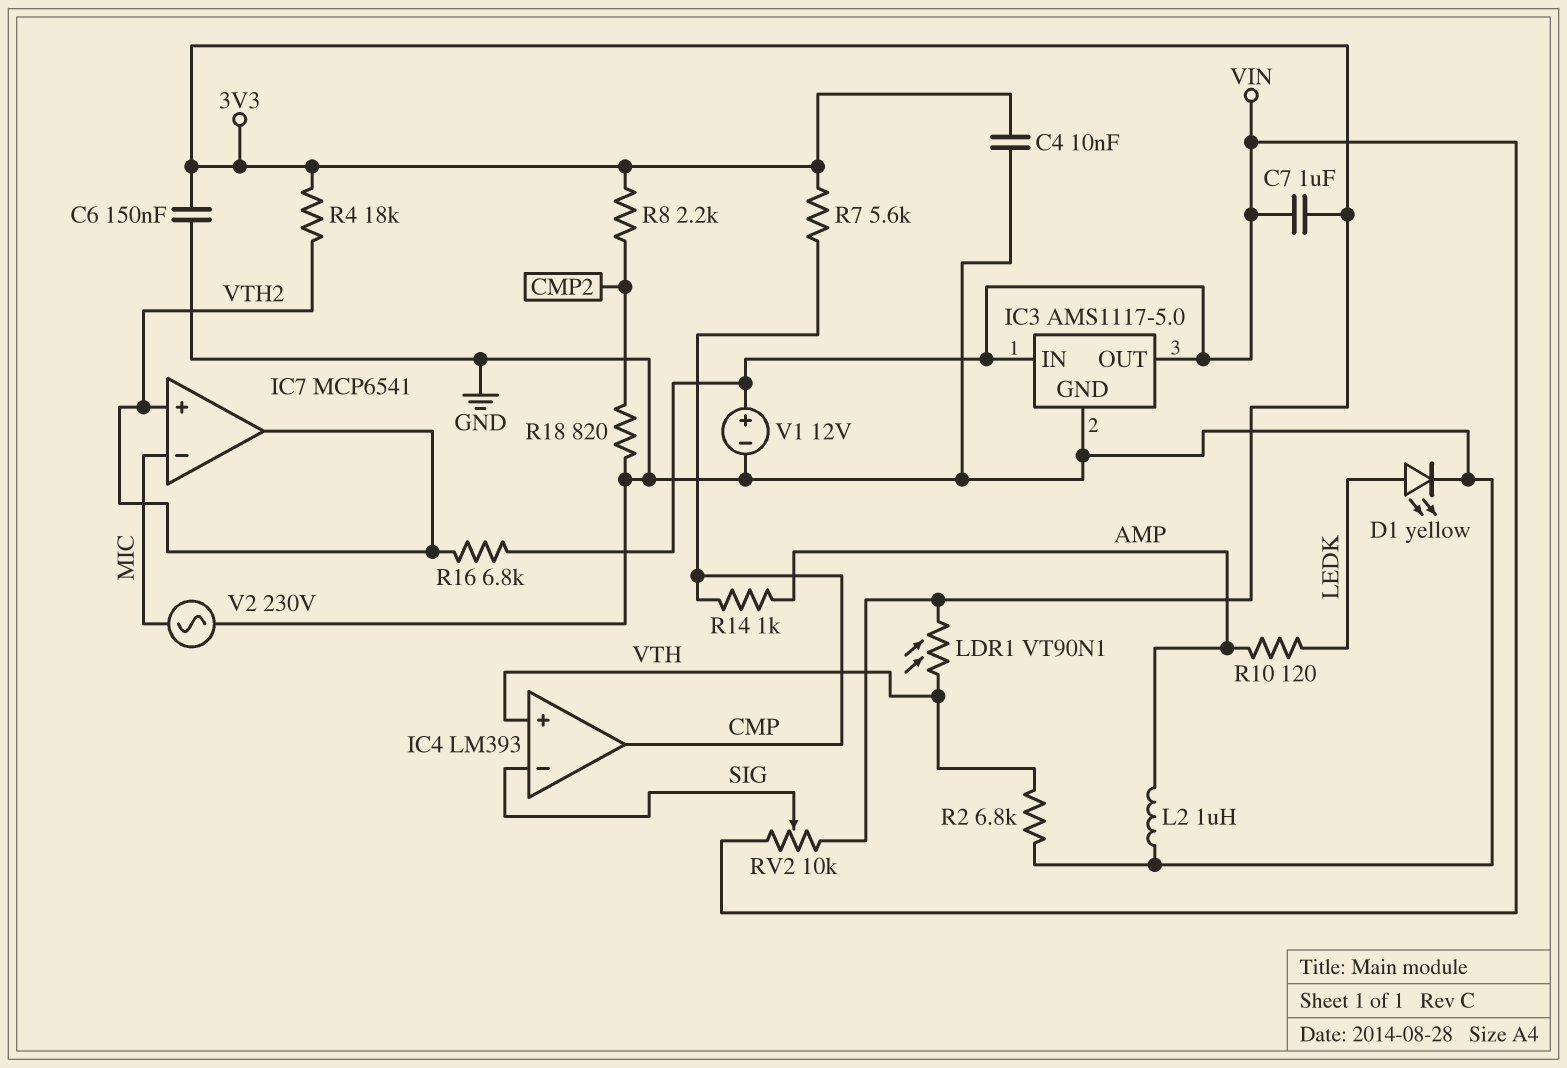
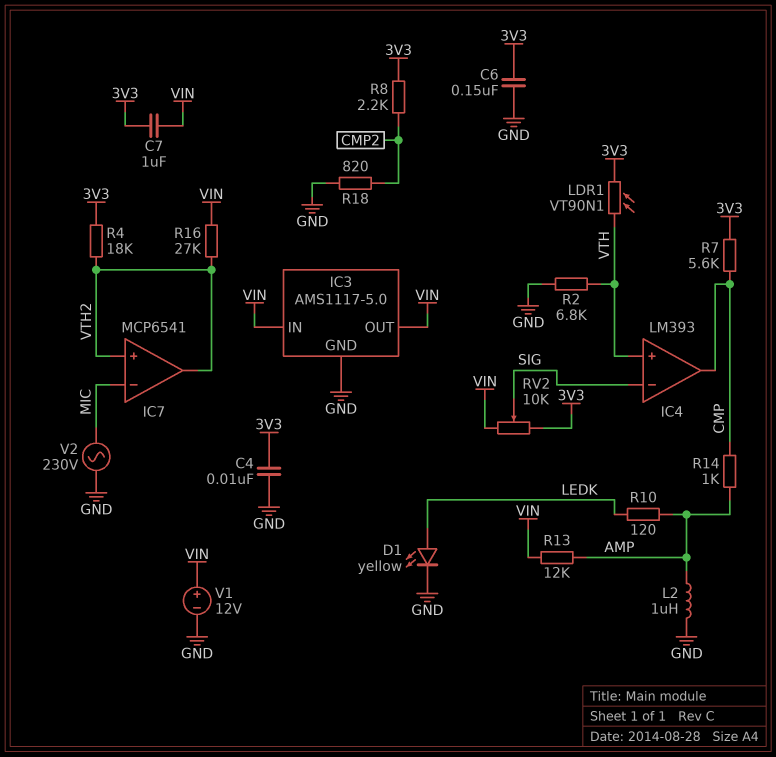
R13: none -> 12k (AMP, VIN)
R16: 6.8k (VIN, VTH2) -> 27k (VIN, VTH2)

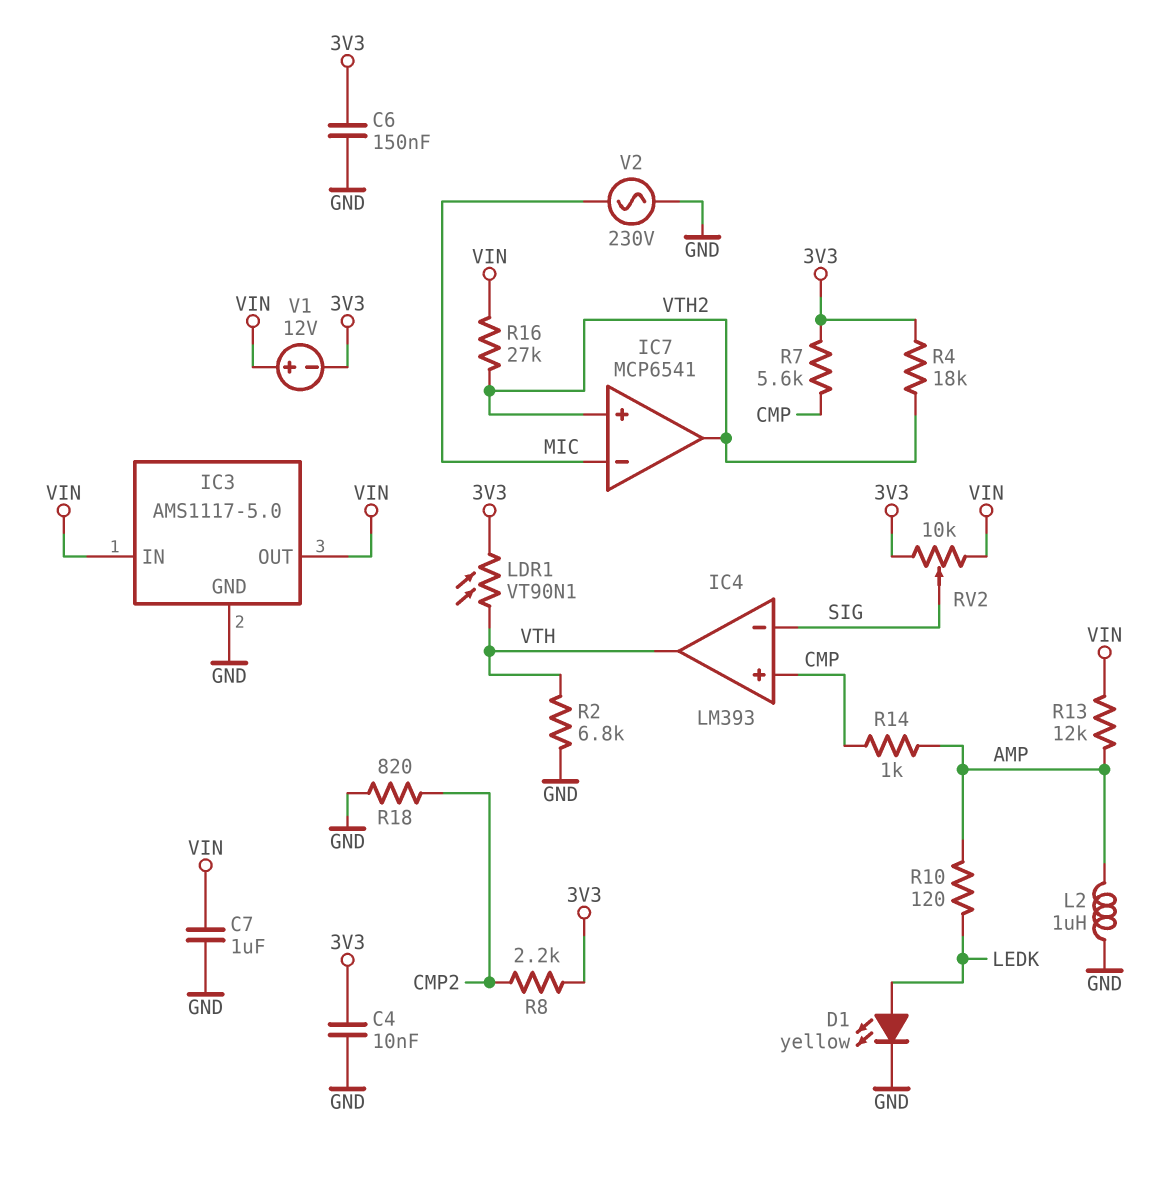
C7: 1uF (3V3, VIN) -> 1uF (GND, VIN)
IC4 pin in+: VTH -> CMP
IC4 pin out: CMP -> VTH
V1: 12V (plus VIN, minus GND) -> 12V (plus VIN, minus 3V3)

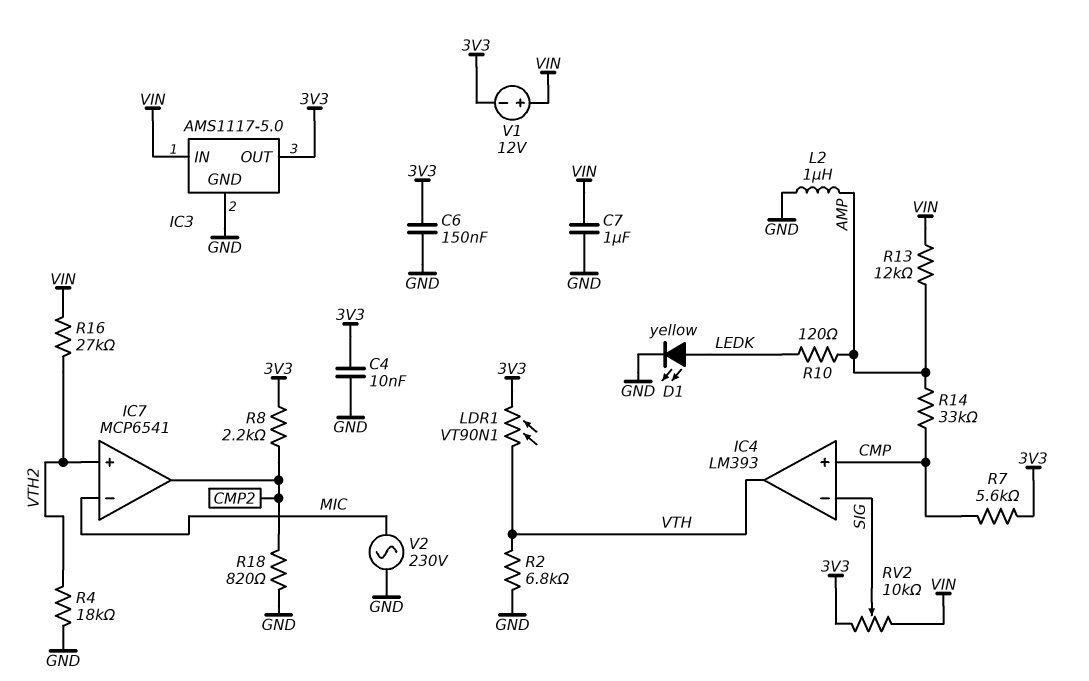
IC3 pin OUT: VIN -> 3V3
IC7 pin out: VTH2 -> CMP2
R4: 18k (3V3, VTH2) -> 18k (GND, VTH2)
R14: 1k (AMP, CMP) -> 33k (AMP, CMP)

